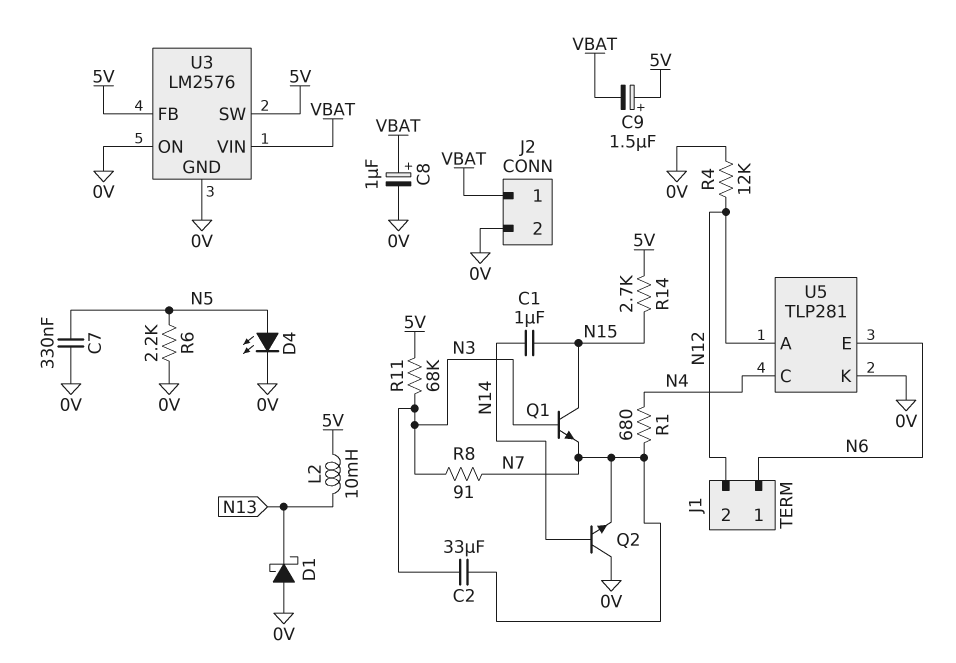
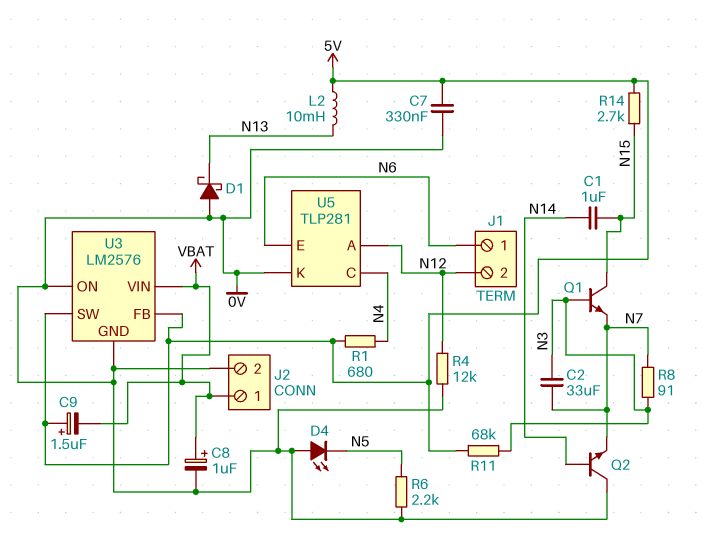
C7: 330nF (0V, N5) -> 330nF (0V, 5V)
D4: LED (A N5, K 0V) -> LED (A 0V, K N5)
R1: 680 (N4, N7) -> 680 (5V, N4)

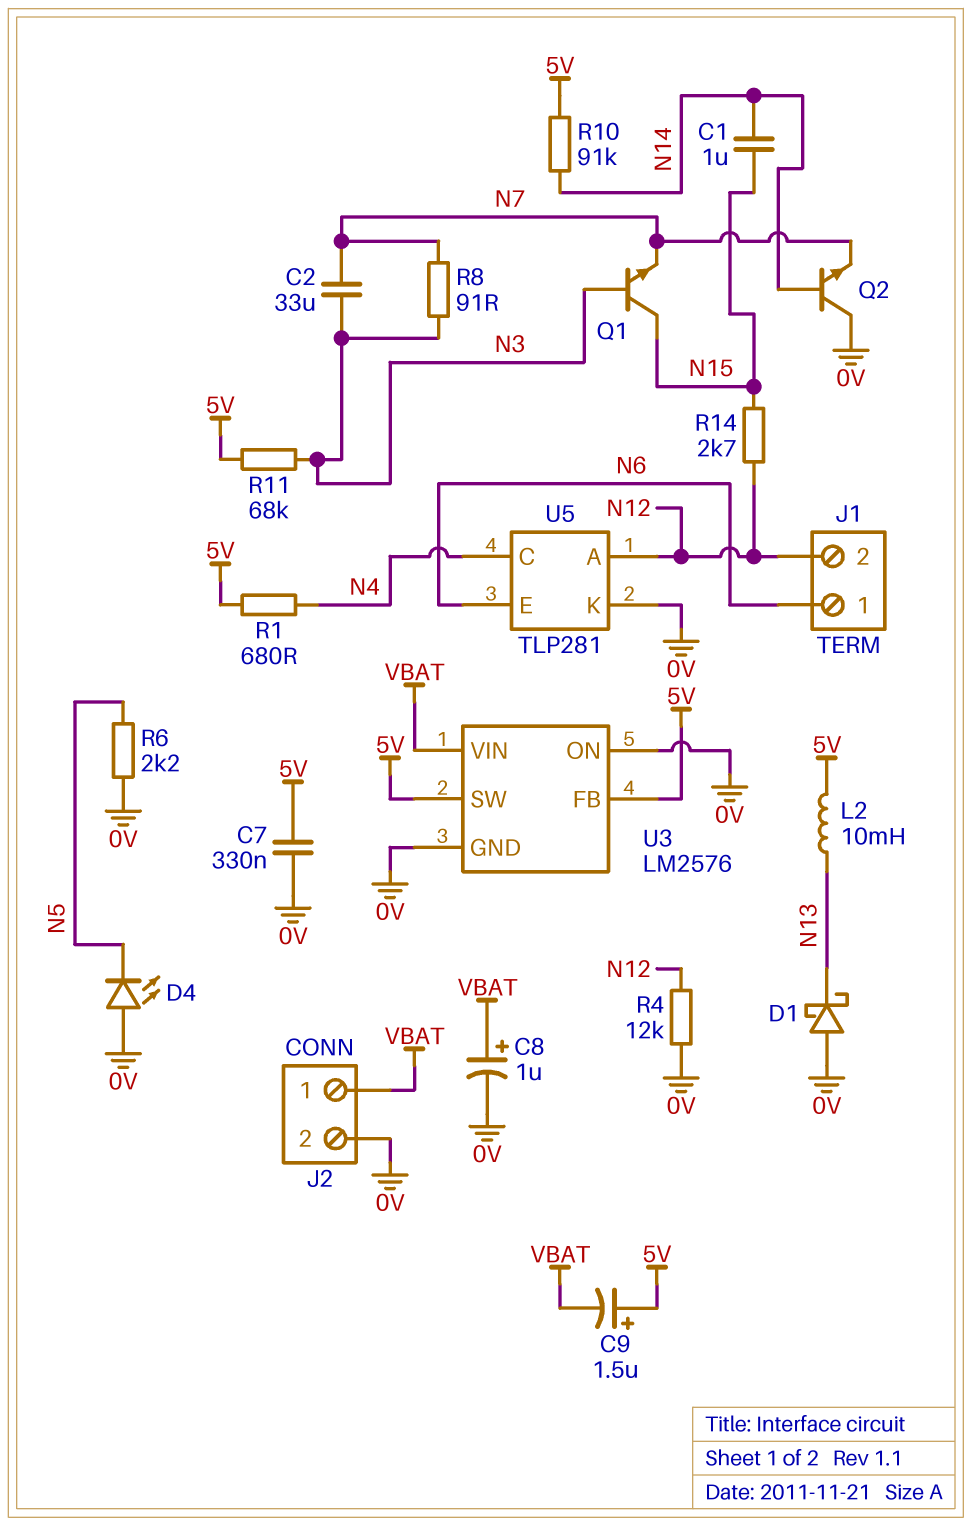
R10: none -> 91k (5V, N14)
R14: 2.7k (5V, N15) -> 2.7k (N12, N15)

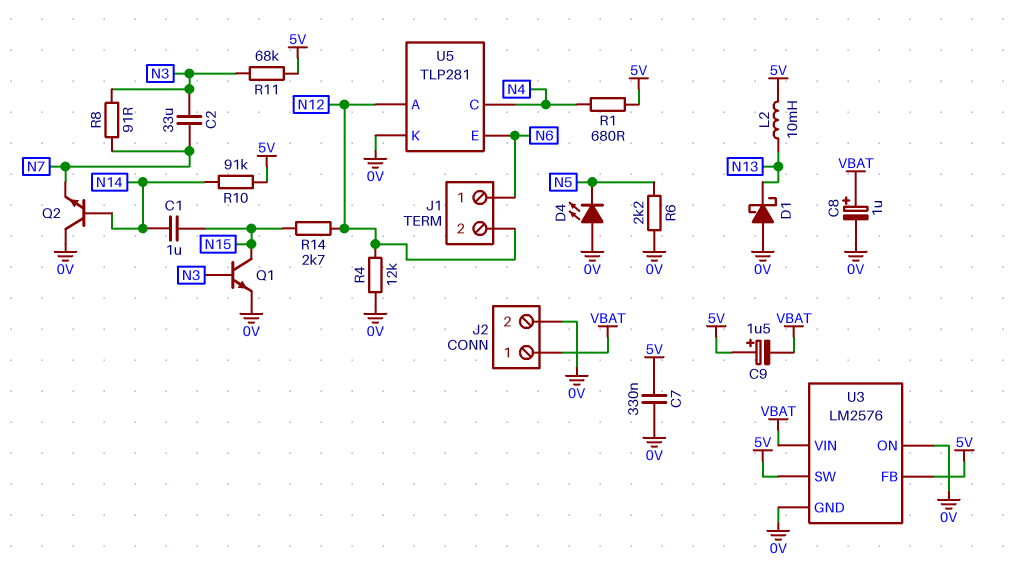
Q1: NPN (B N3, C N15, E N7) -> NPN (B N3, C N15, E 0V)

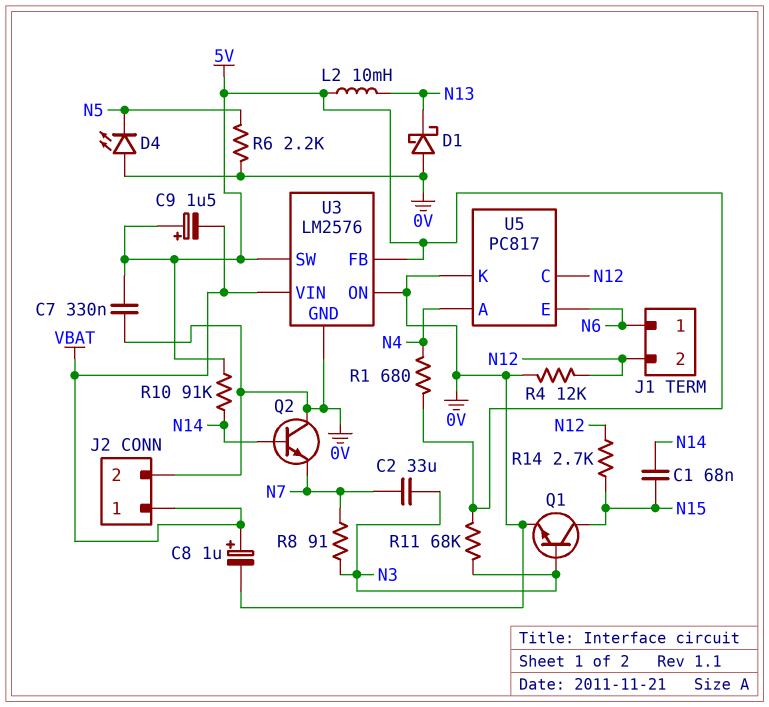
C1: 1uF (N14, N15) -> 68nF (N14, N15)
U5: TLP281 -> PC817
U5 pin A: N12 -> N4
U5 pin C: N4 -> N12

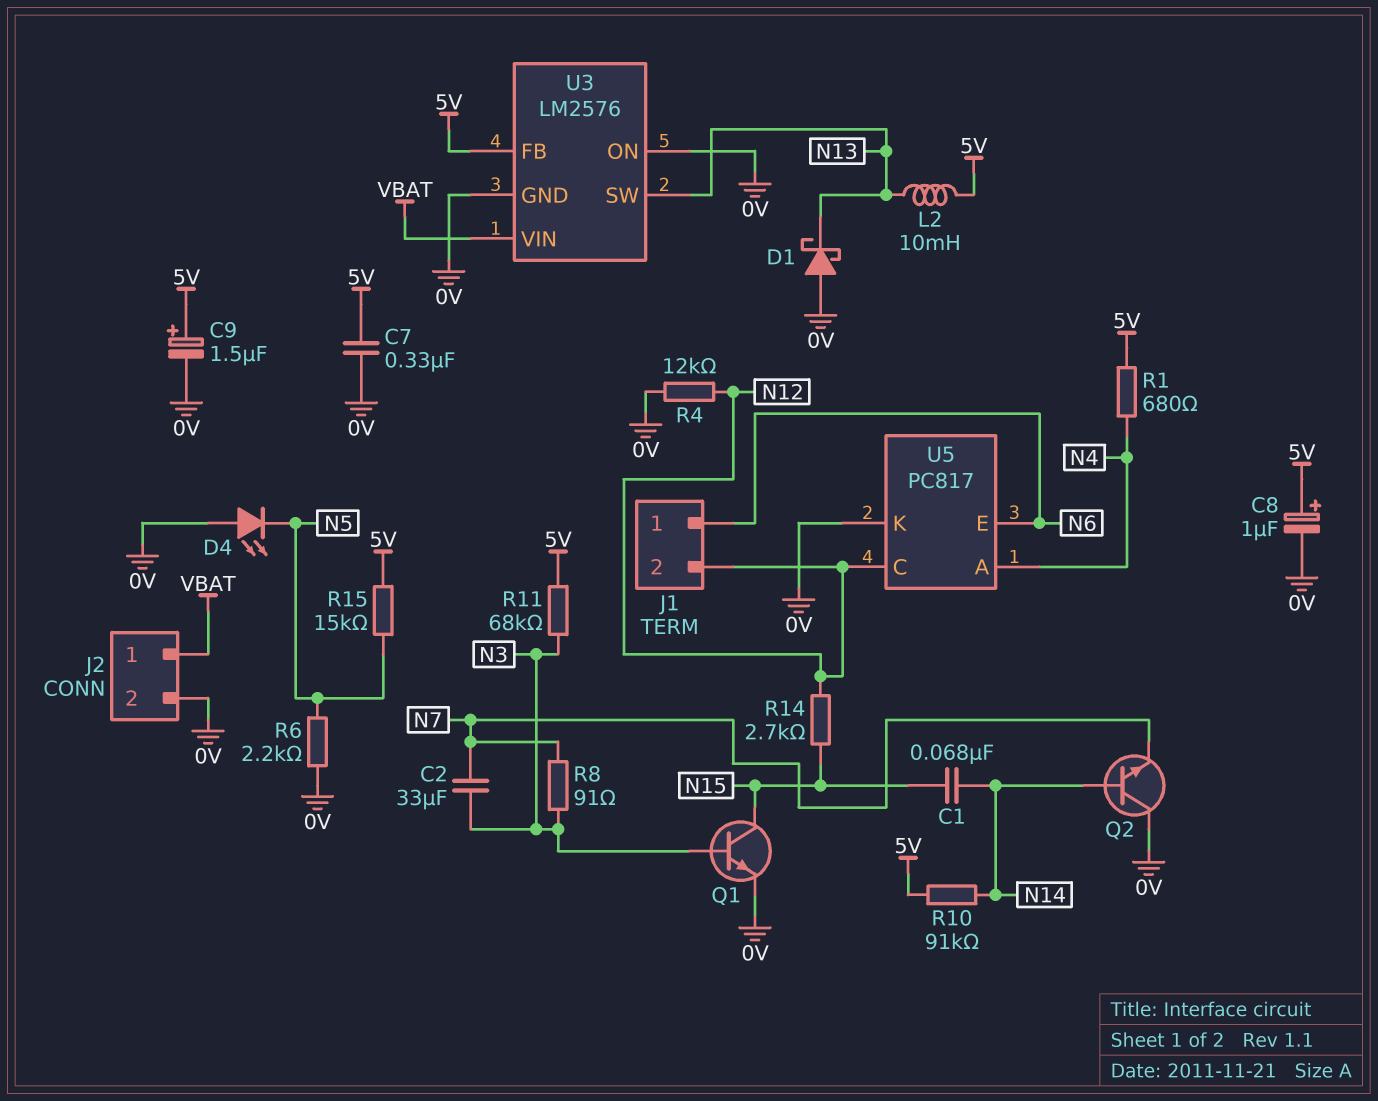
C8: 1uF (plus VBAT, minus 0V) -> 1uF (plus 5V, minus 0V)
C9: 1.5uF (plus 5V, minus VBAT) -> 1.5uF (plus 5V, minus 0V)
R15: none -> 15k (5V, N5)
U3 pin SW: 5V -> N13

